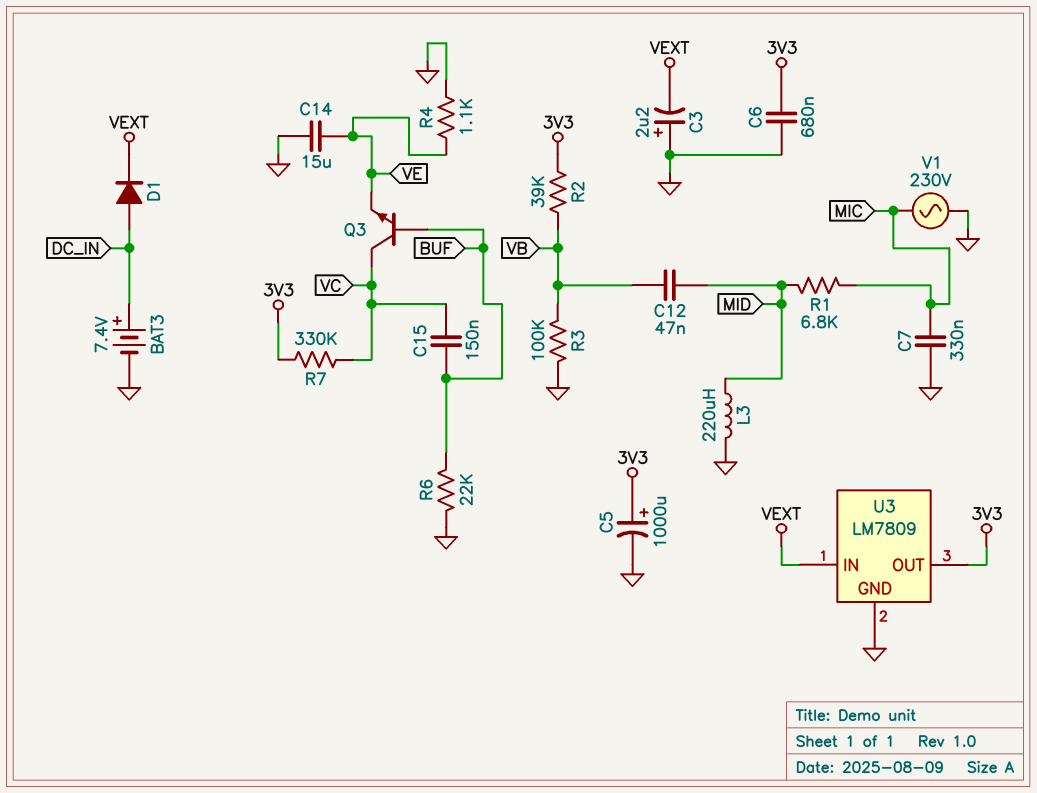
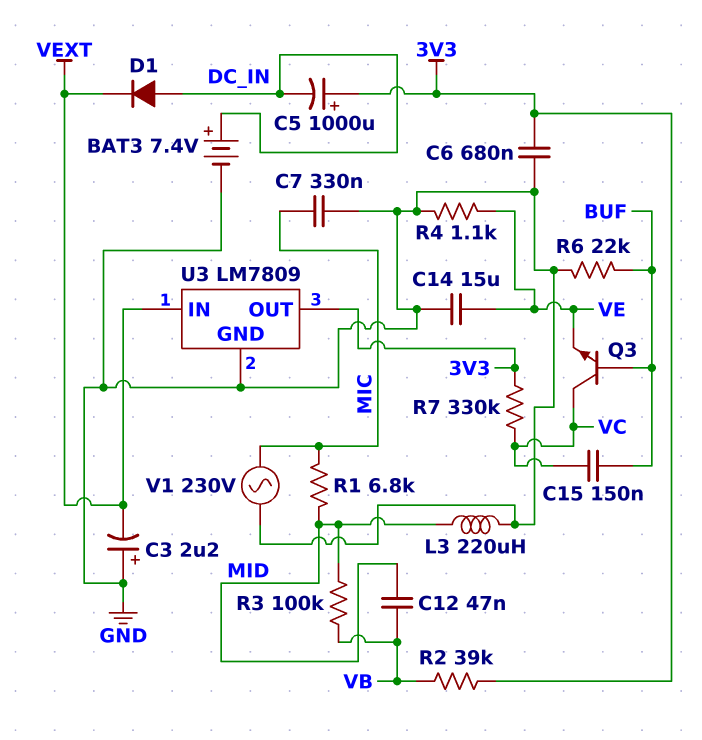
C5: 1000uF (plus 3V3, minus GND) -> 1000uF (plus 3V3, minus DC_IN)
R3: 100k (GND, VB) -> 100k (MID, VB)

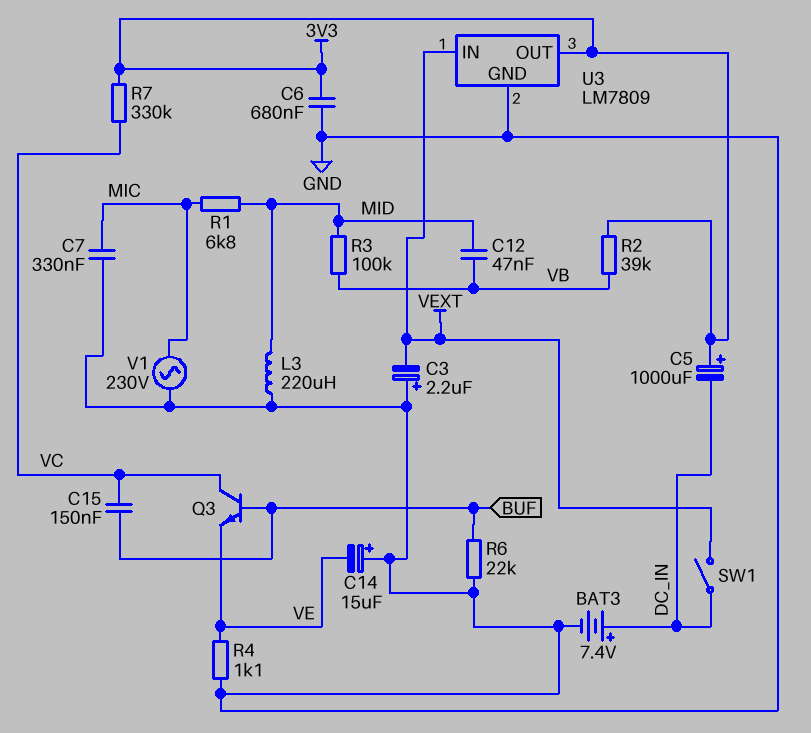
C14: 15uF (GND, VE) -> 15uF (plus GND, minus VE)
D1: diode (A DC_IN, K VEXT) -> none
SW1: none -> switch (DC_IN, VEXT)

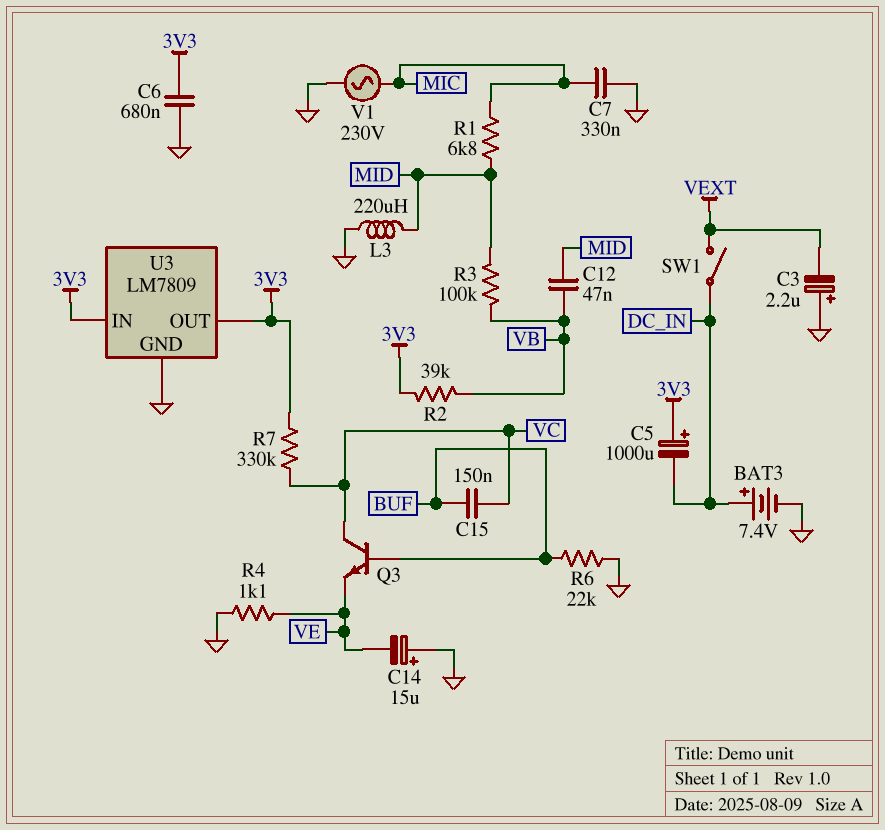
U3 pin IN: VEXT -> 3V3

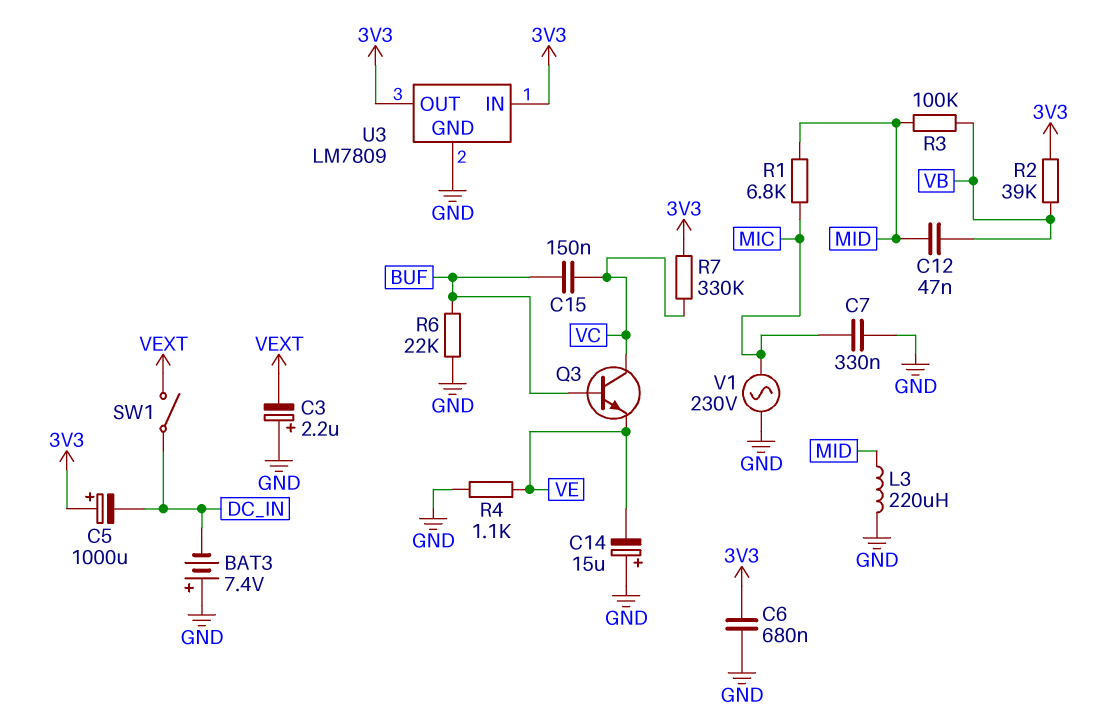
BAT3: 7.4V (plus DC_IN, minus GND) -> 7.4V (plus GND, minus DC_IN)

